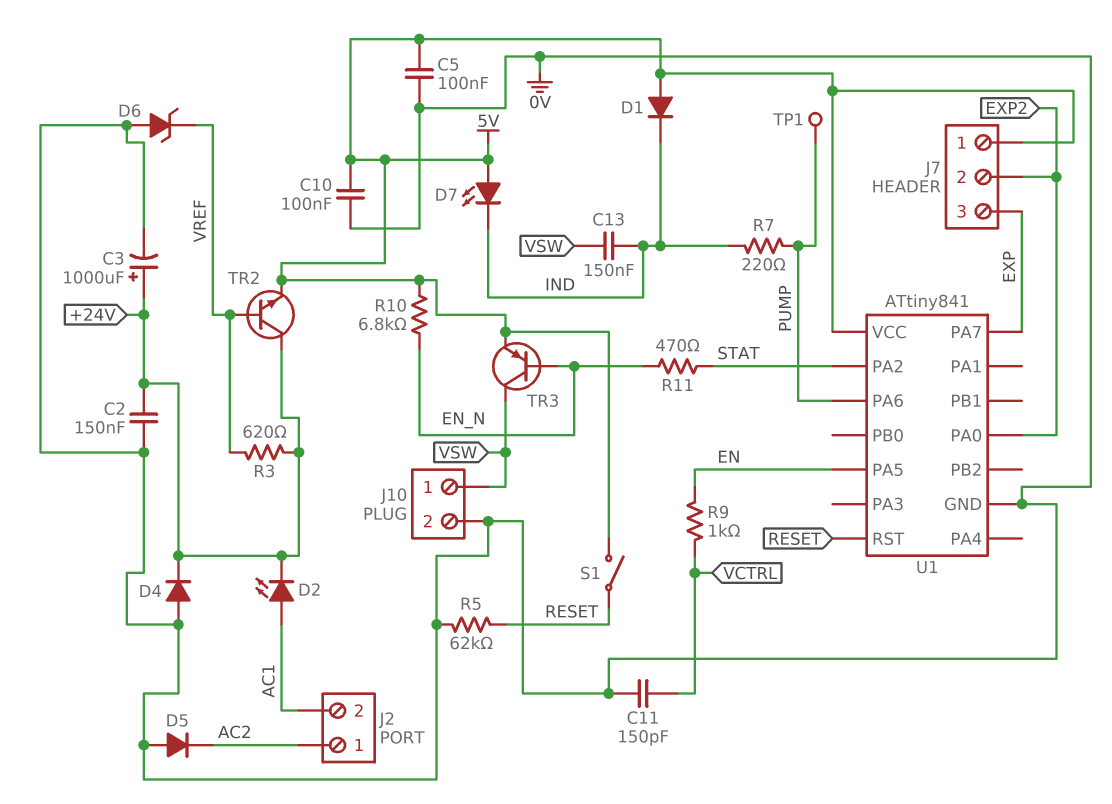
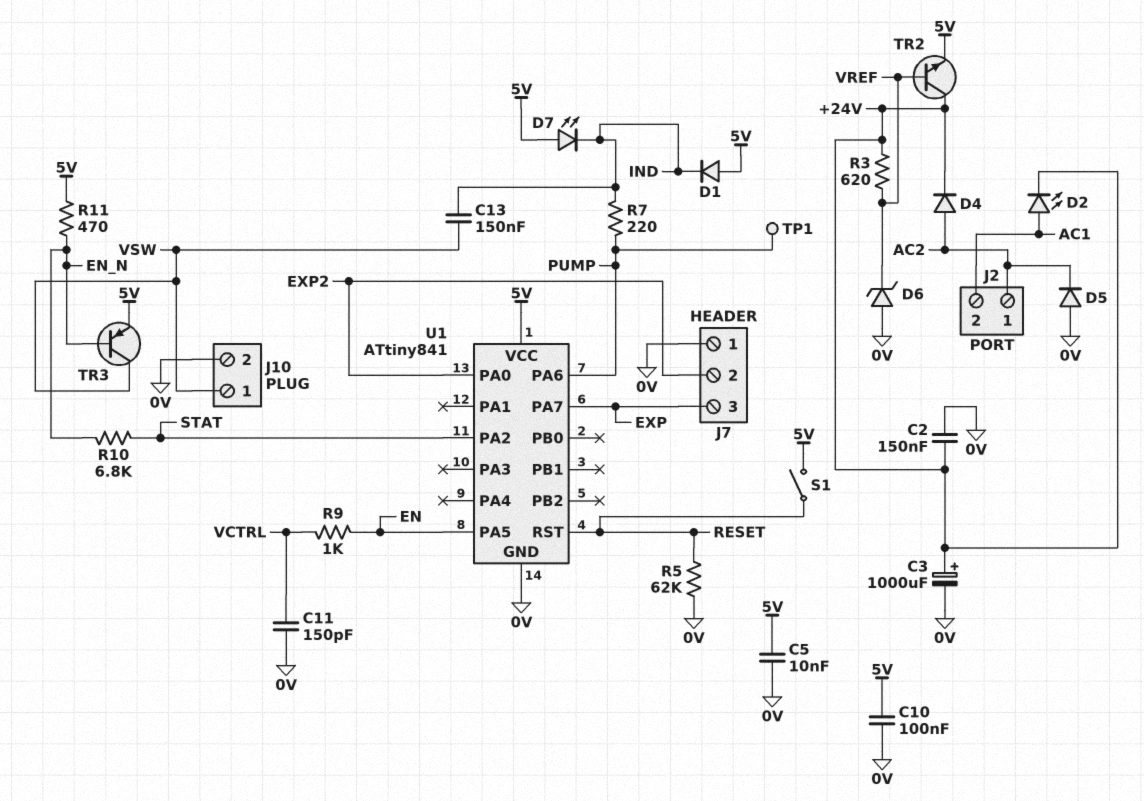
C5: 100nF (0V, 5V) -> 10nF (0V, 5V)
D4: diode (A 0V, K +24V) -> diode (A AC2, K +24V)
J7 pin 1: 5V -> 0V
R10: 6.8k (5V, EN_N) -> 6.8k (EN_N, STAT)
R11: 470 (EN_N, STAT) -> 470 (5V, EN_N)

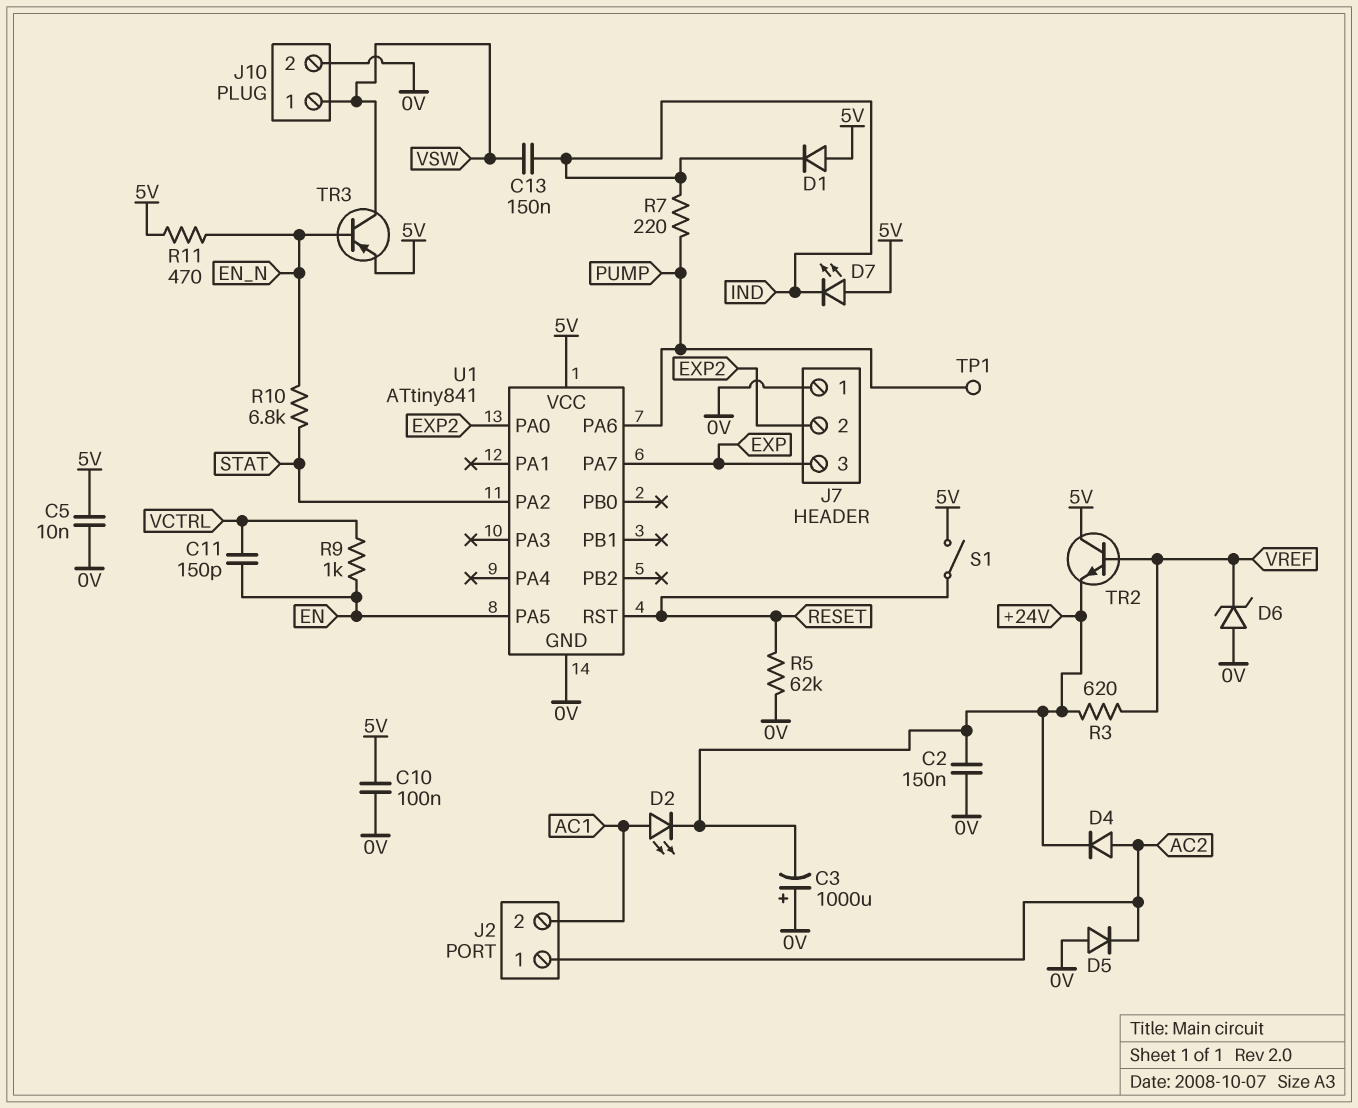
C3: 1000uF (plus +24V, minus 0V) -> 1000uF (plus 0V, minus +24V)
C11: 150pF (0V, VCTRL) -> 150pF (EN, VCTRL)
TR2: NPN (B VREF, C +24V, E 5V) -> NPN (B VREF, C 5V, E +24V)

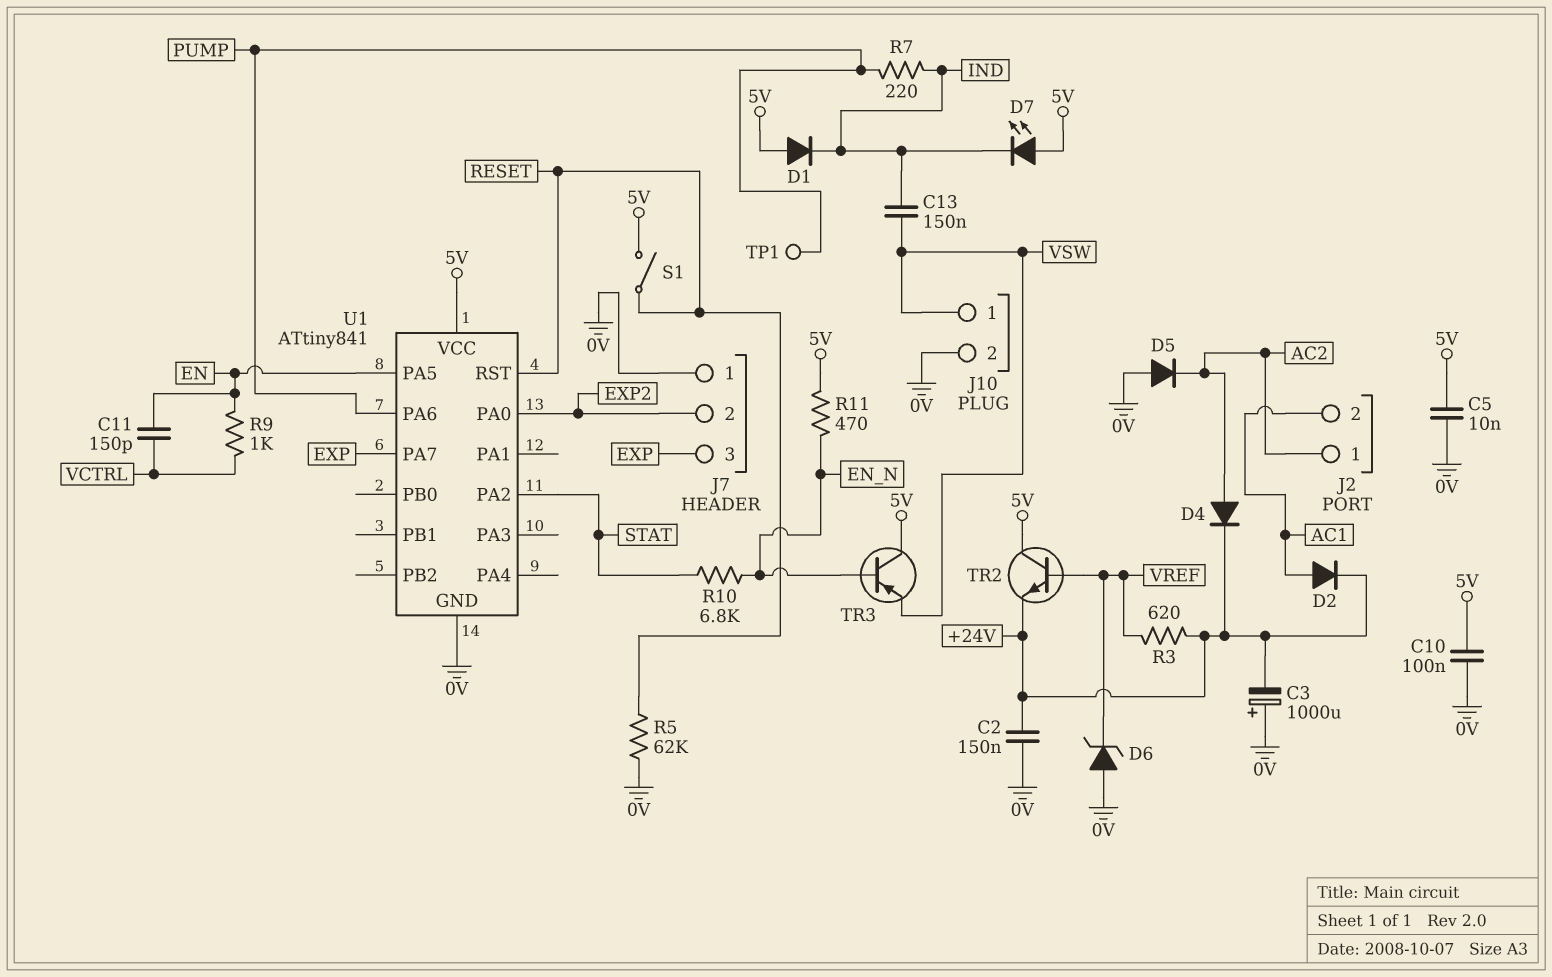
D2: LED (A AC1, K +24V) -> diode (A AC1, K +24V)
TR3: PNP (B EN_N, C VSW, E 5V) -> PNP (B EN_N, C 5V, E VSW)

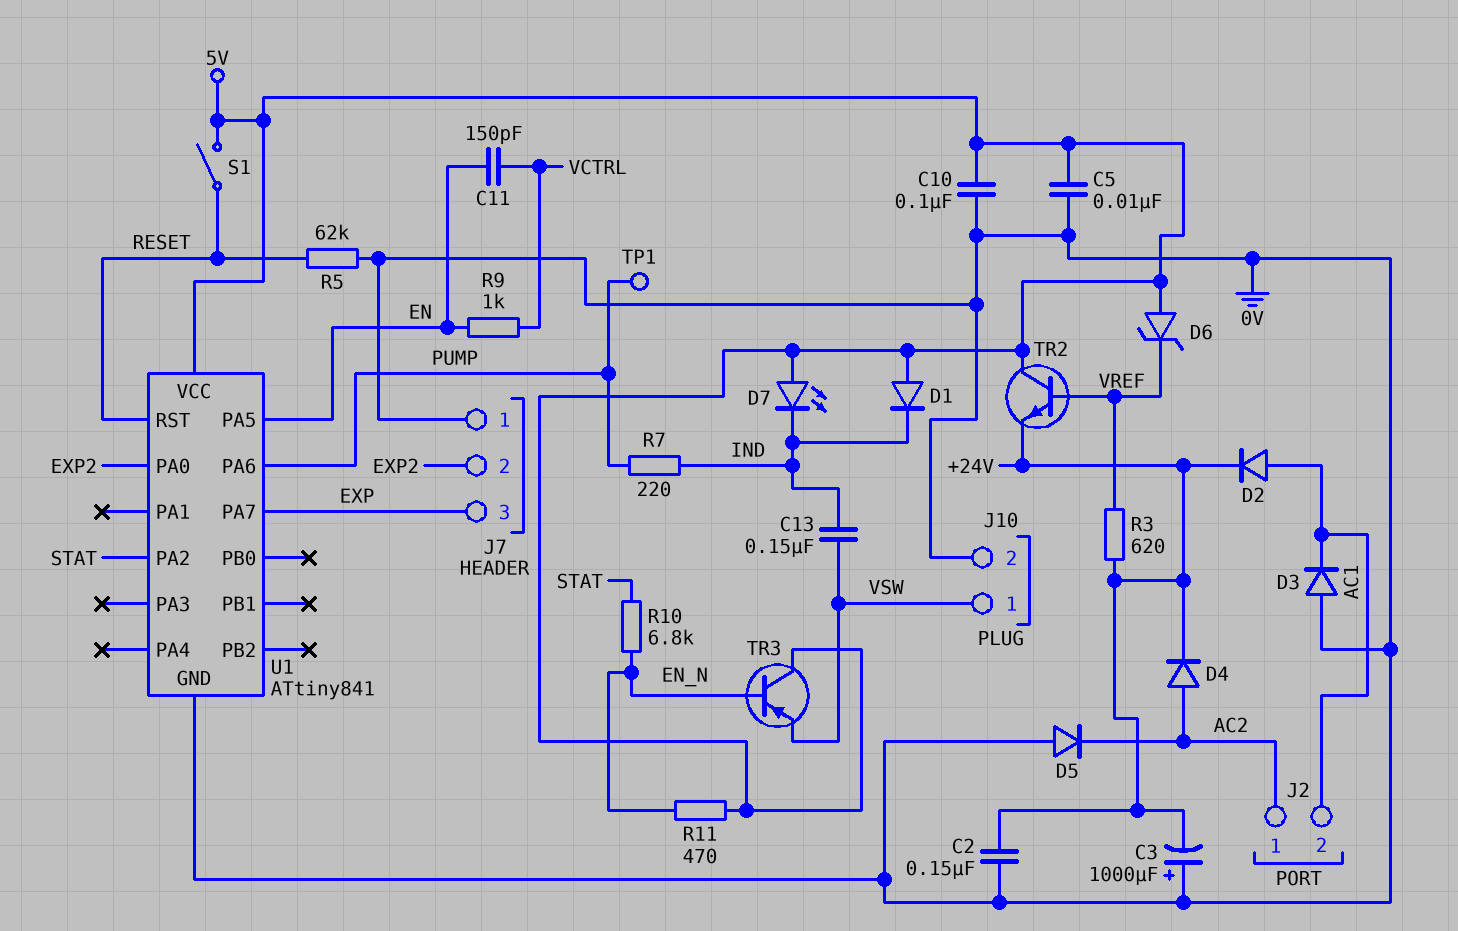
D3: none -> diode (A 0V, K AC1)
D6: zener (A 0V, K VREF) -> zener (A 5V, K VREF)

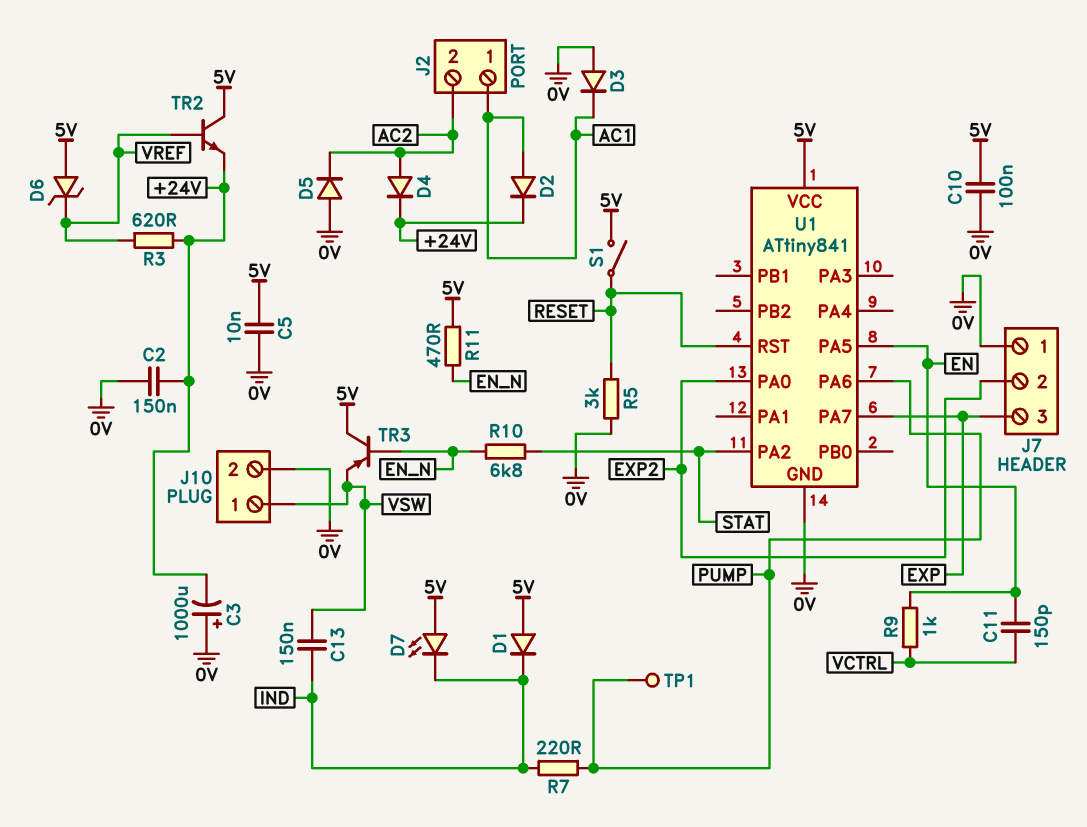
J2 pin 1: AC2 -> AC1
J2 pin 2: AC1 -> AC2
R5: 62k (0V, RESET) -> 3k (0V, RESET)

